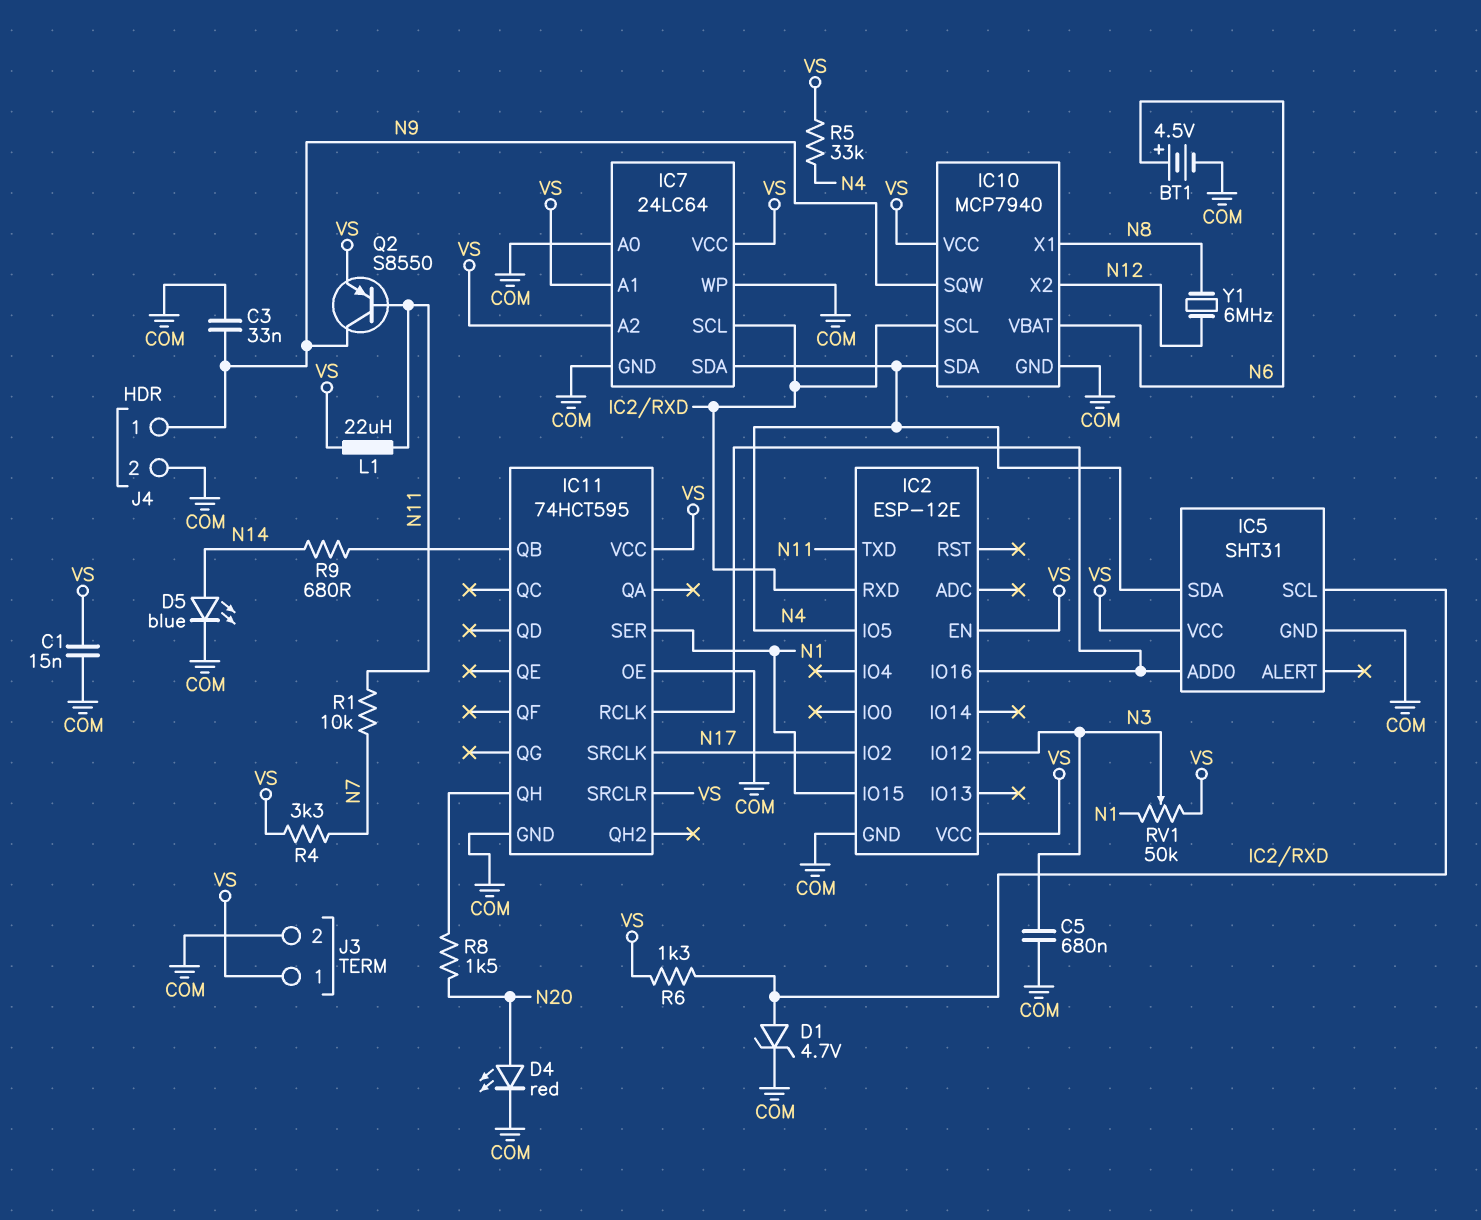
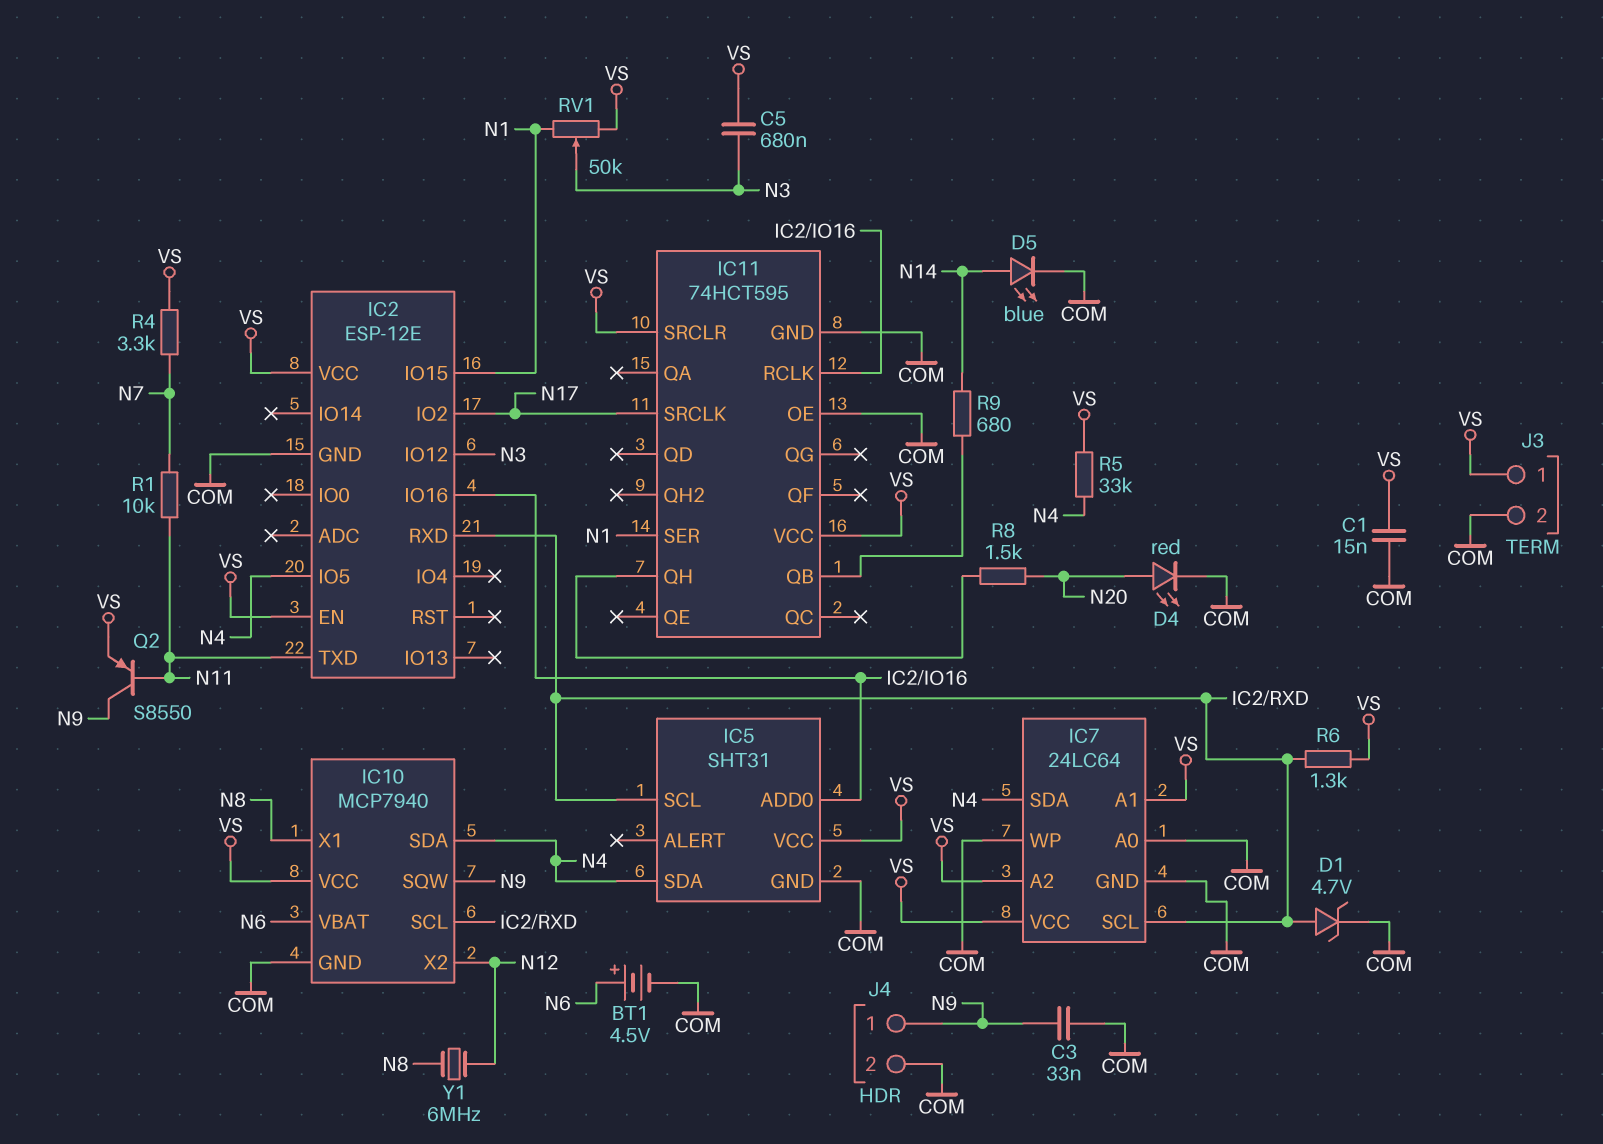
C5: 680nF (COM, N3) -> 680nF (N3, VS)
L1: 22uH (N11, VS) -> none

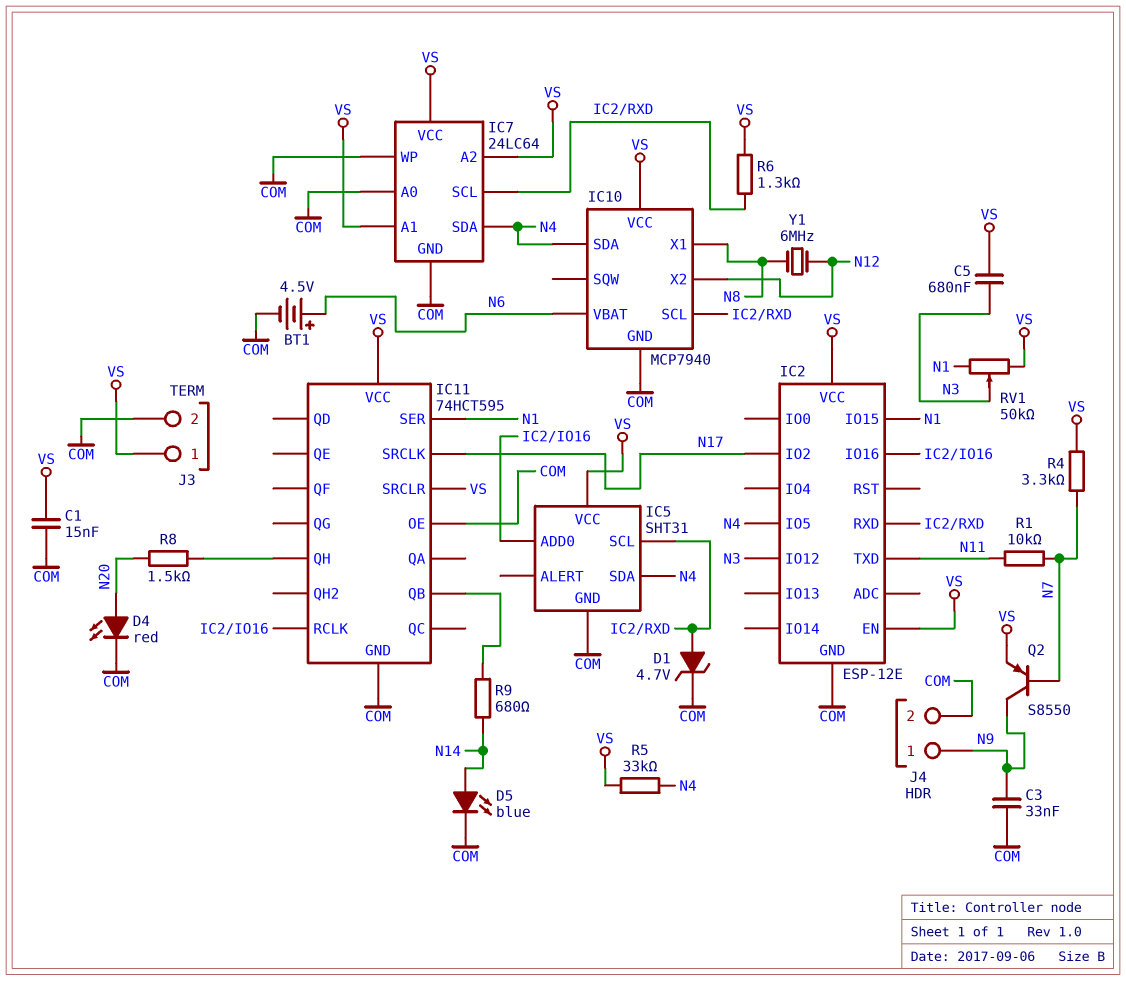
IC10 pin SQW: N9 -> none
Q2: PNP S8550 (B N11, C N9, E VS) -> PNP S8550 (B N7, C N9, E VS)

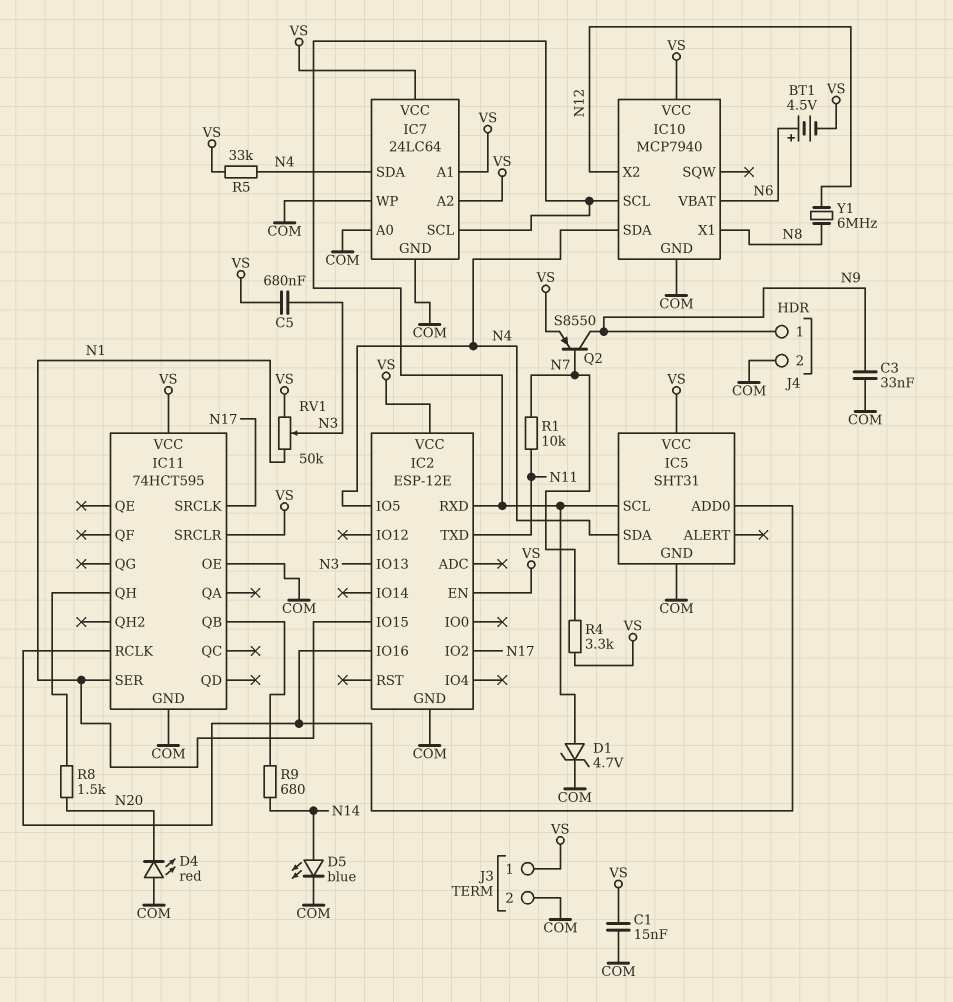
BT1: 4.5V (plus N6, minus COM) -> 4.5V (plus N6, minus VS)
D4: LED red (A N20, K COM) -> LED red (A COM, K N20)
IC2 pin IO12: N3 -> none
IC2 pin IO13: none -> N3
R6: 1.3k (IC2/RXD, VS) -> none

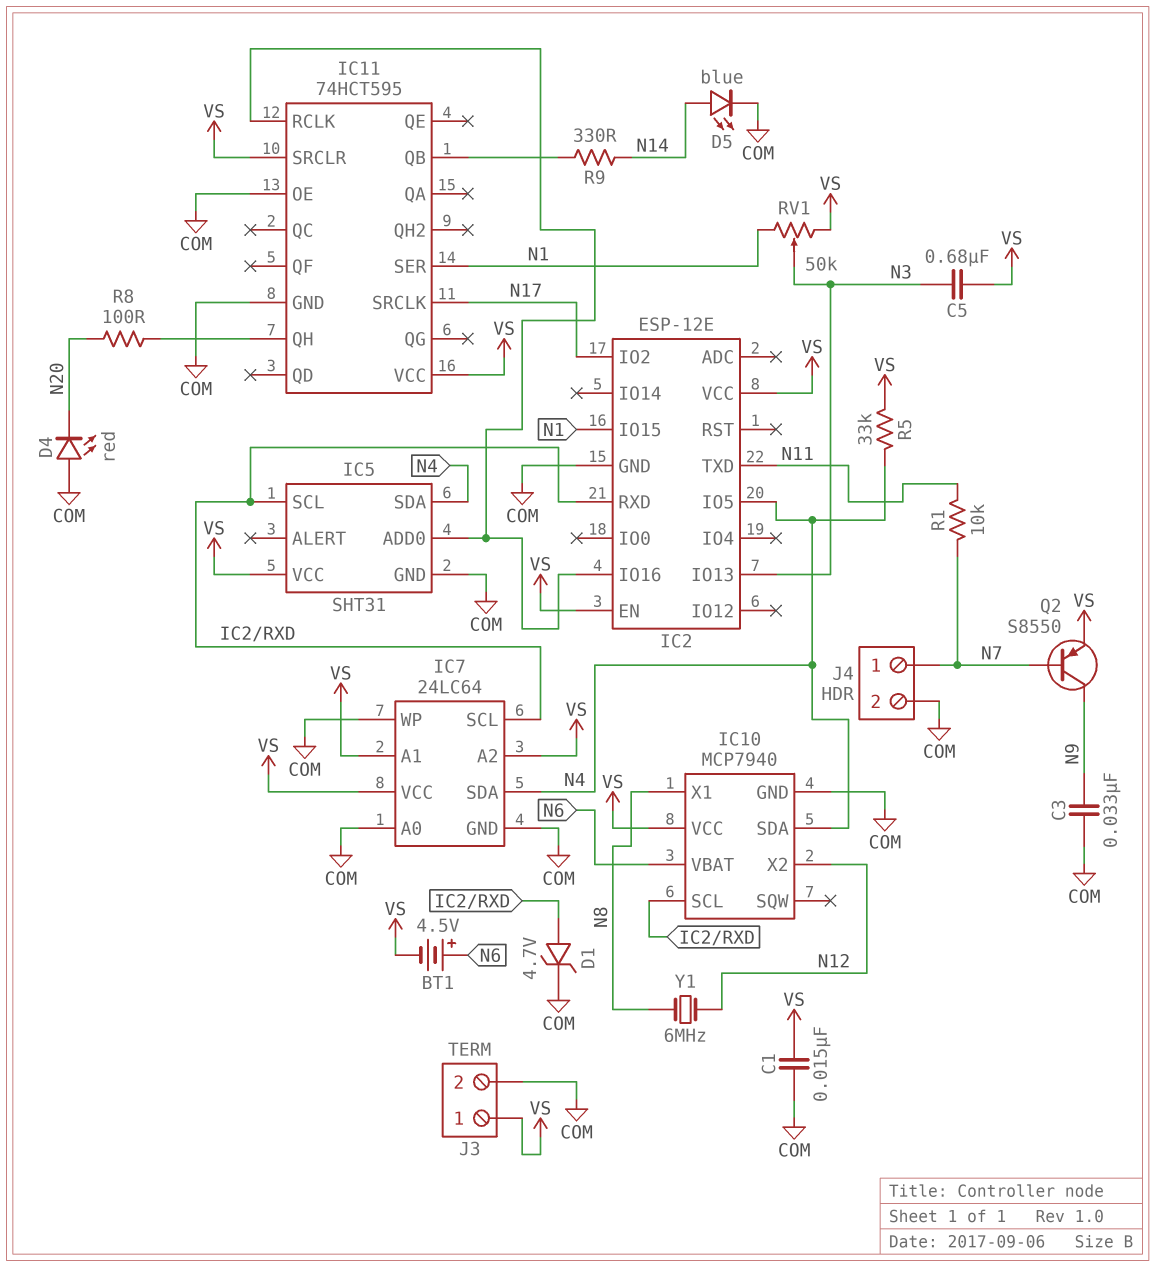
J4 pin 1: N9 -> N7
R4: 3.3k (N7, VS) -> none
R8: 1.5k (IC11/QH, N20) -> 100 (IC11/QH, N20)
R9: 680 (IC11/QB, N14) -> 330 (IC11/QB, N14)

